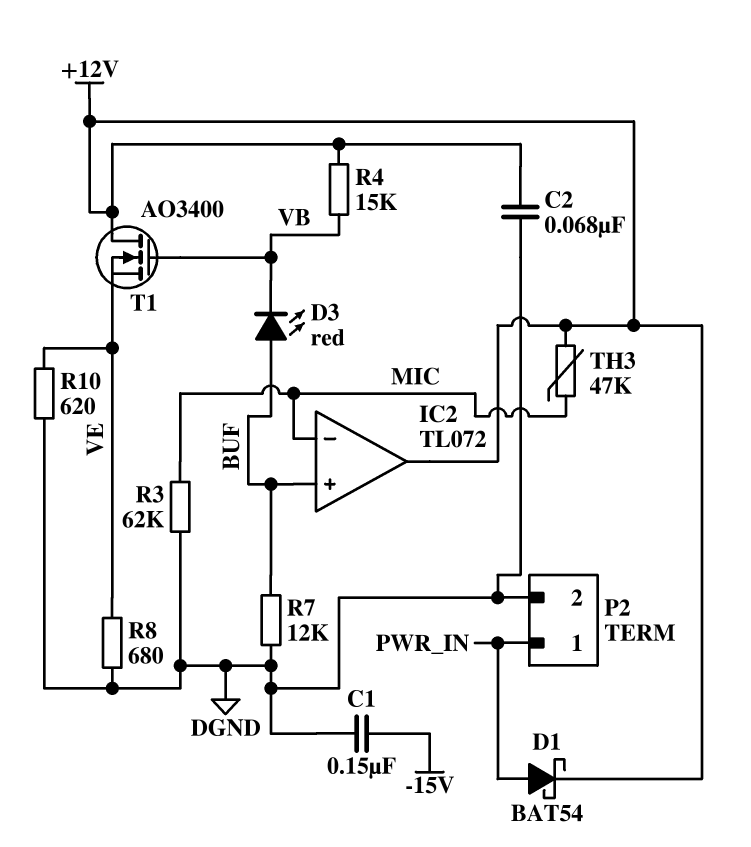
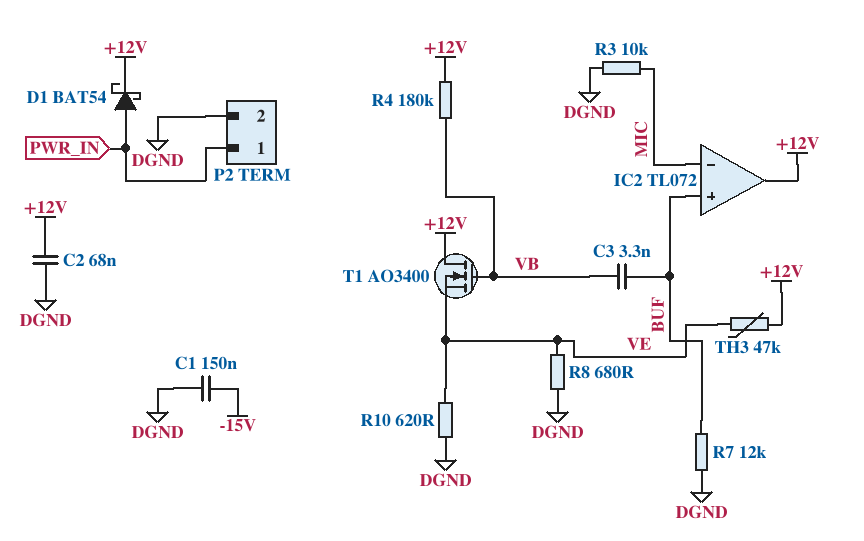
C3: none -> 3.3nF (BUF, VB)
D3: LED red (A BUF, K VB) -> none
R3: 62k (DGND, MIC) -> 10k (DGND, MIC)
R4: 15k (+12V, VB) -> 180k (+12V, VB)
TH3: 47k (+12V, MIC) -> 47k (+12V, VE)

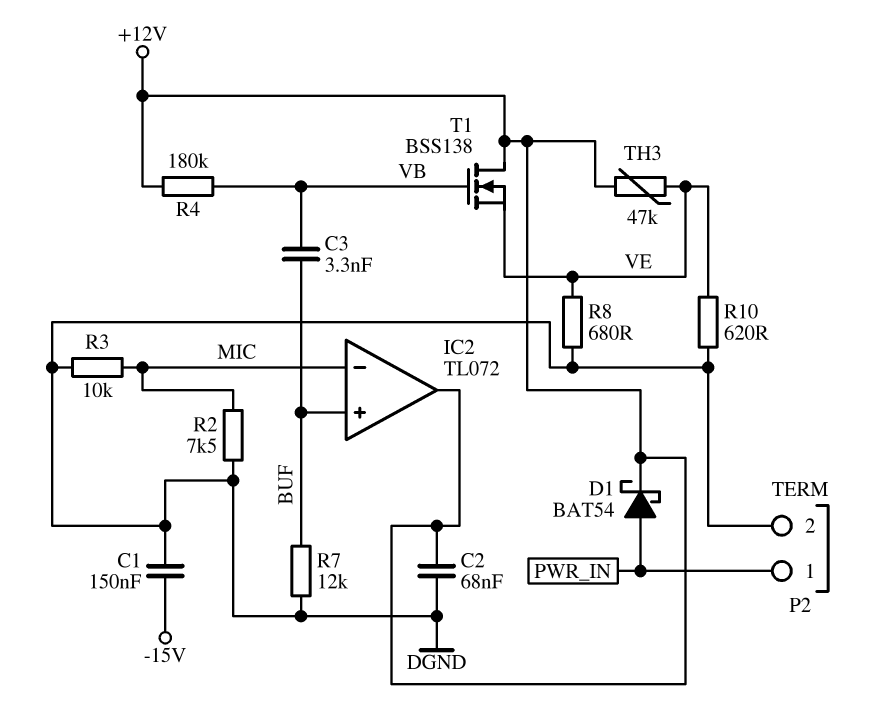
R2: none -> 7.5k (DGND, MIC)
T1: NMOS AO3400 (G VB, D +12V, S VE) -> NMOS BSS138 (G VB, D +12V, S VE)

